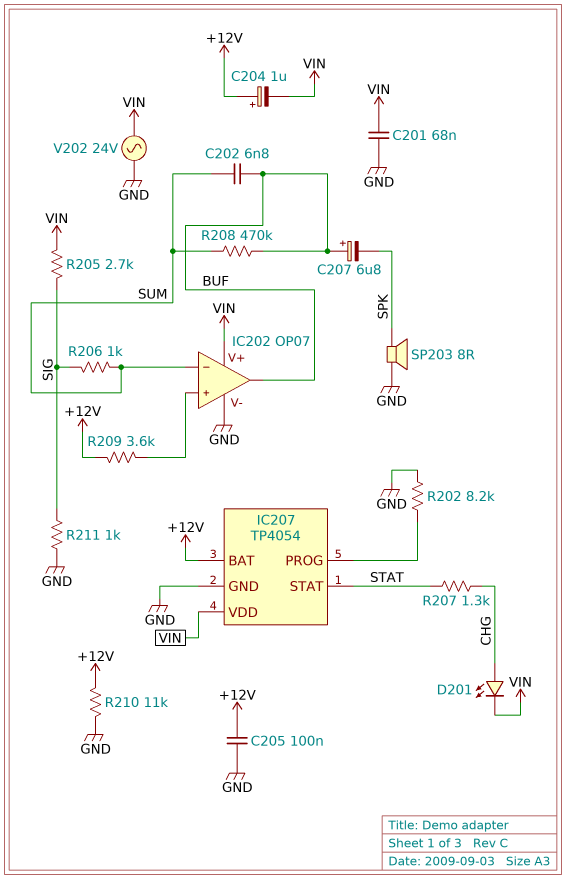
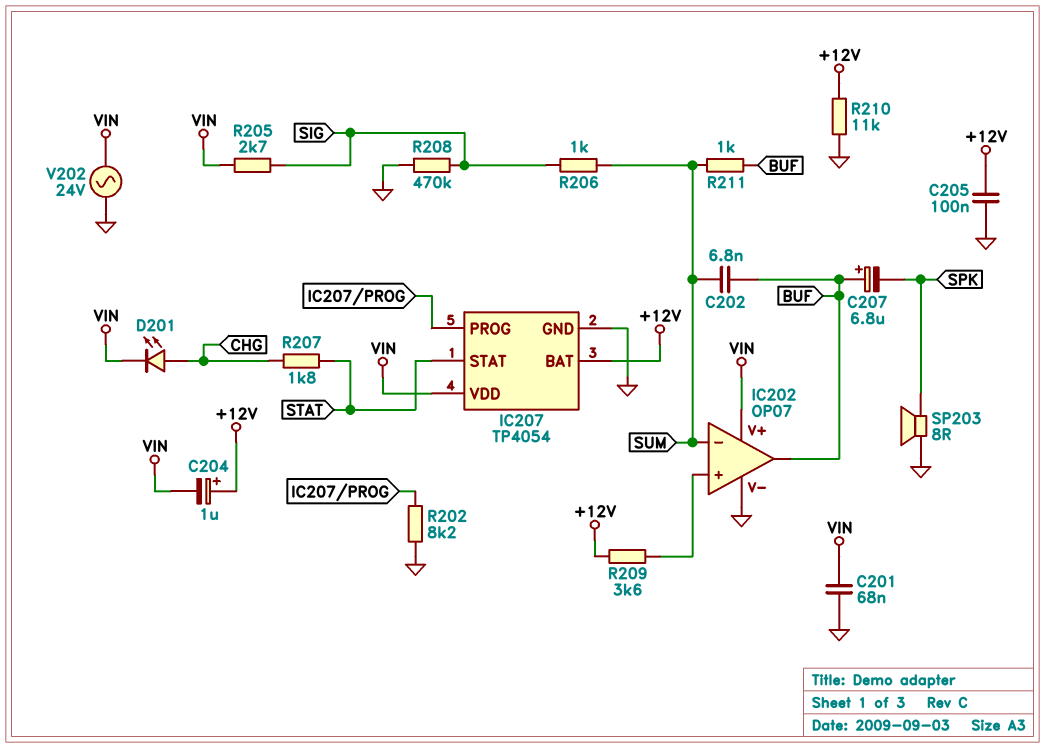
R207: 1.3k (CHG, STAT) -> 1.8k (CHG, STAT)
R208: 470k (BUF, SUM) -> 470k (GND, SIG)
R211: 1k (GND, SIG) -> 1k (BUF, SUM)

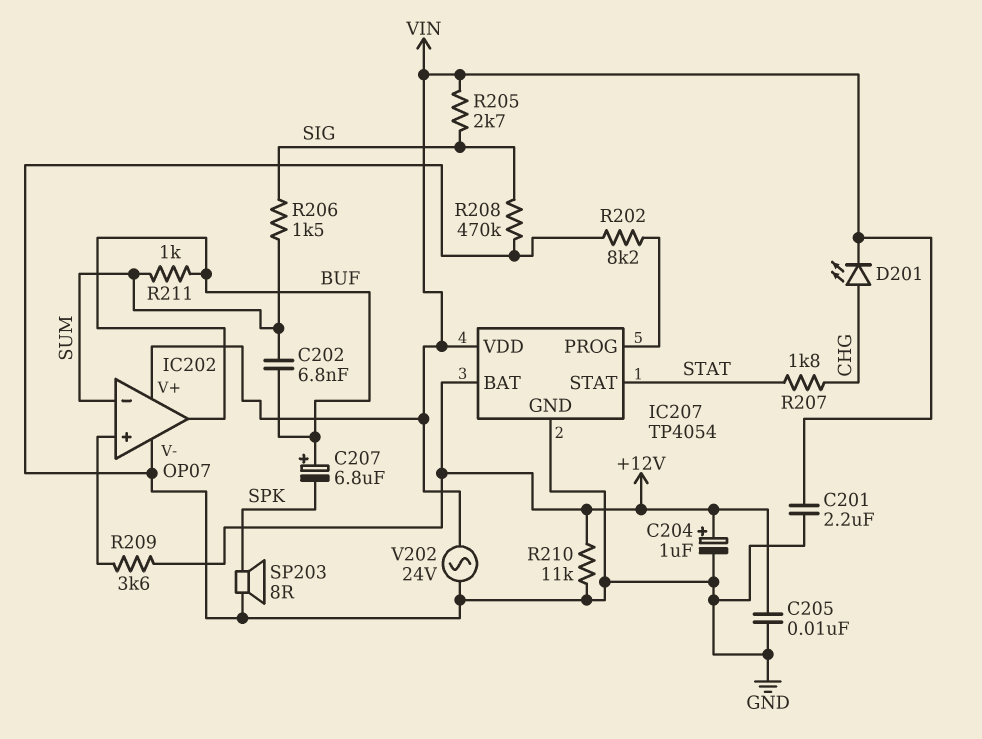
C201: 68nF (GND, VIN) -> 2.2uF (GND, VIN)
C204: 1uF (plus +12V, minus VIN) -> 1uF (plus +12V, minus GND)
C205: 100nF (+12V, GND) -> 10nF (+12V, GND)
R206: 1k (SIG, SUM) -> 1.5k (SIG, SUM)

